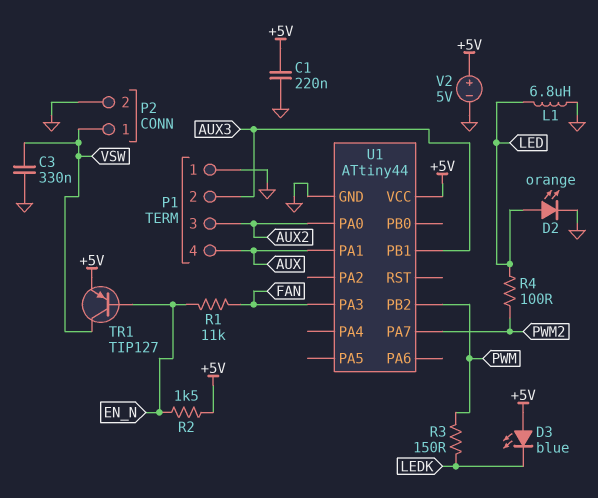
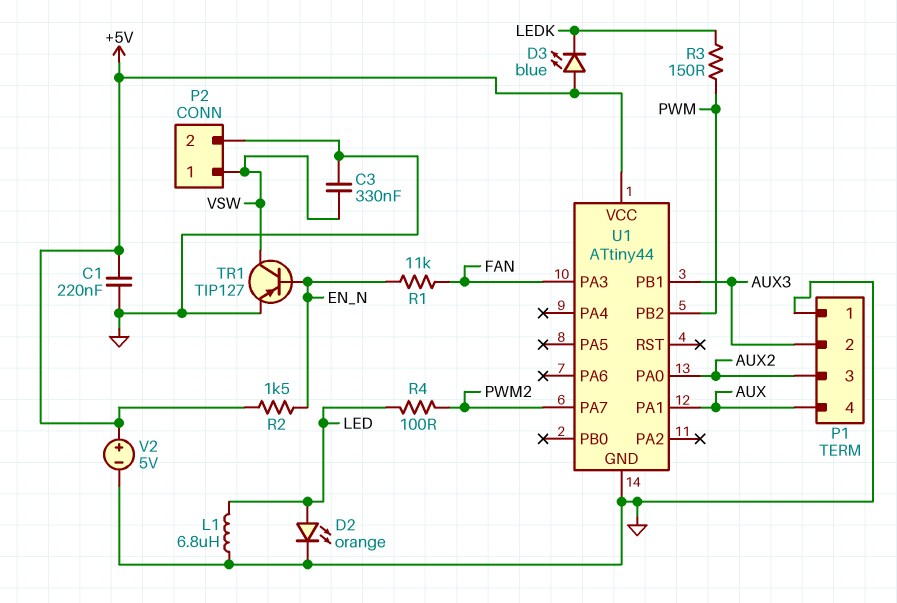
TR1: PNP TIP127 (B EN_N, C VSW, E +5V) -> PNP TIP127 (B EN_N, C VSW, E GND)

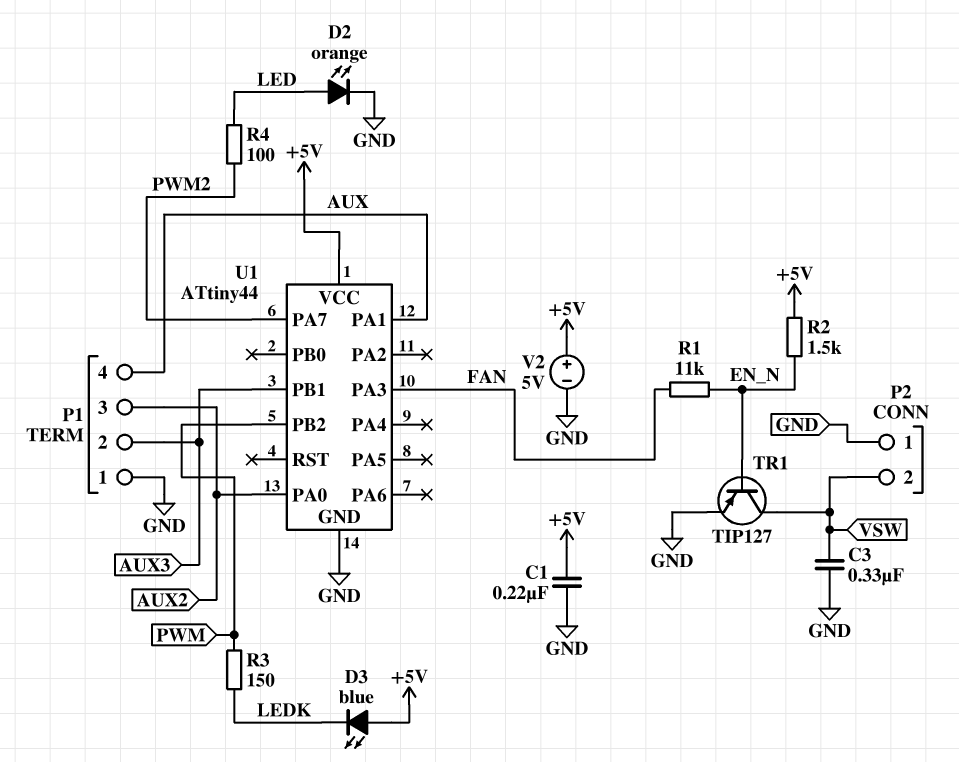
L1: 6.8uH (GND, LED) -> none
P2 pin 1: VSW -> GND
P2 pin 2: GND -> VSW

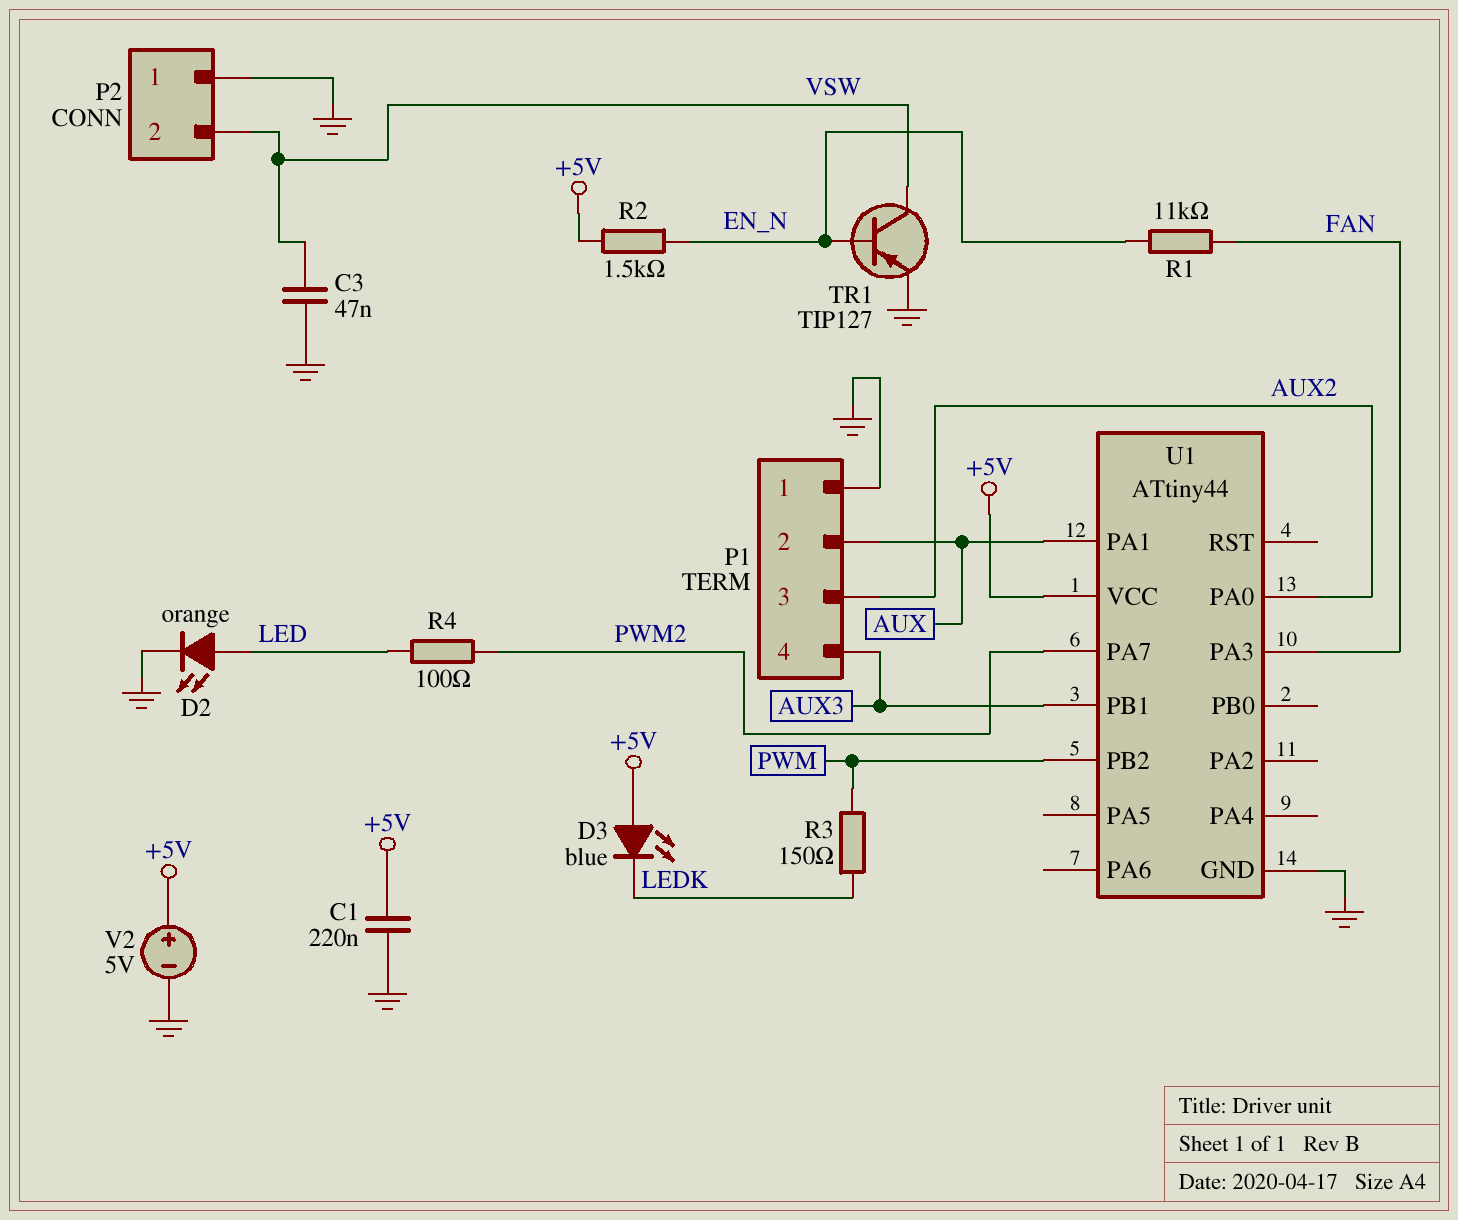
C3: 330nF (GND, VSW) -> 47nF (GND, VSW)
P1 pin 2: AUX3 -> AUX
P1 pin 4: AUX -> AUX3

